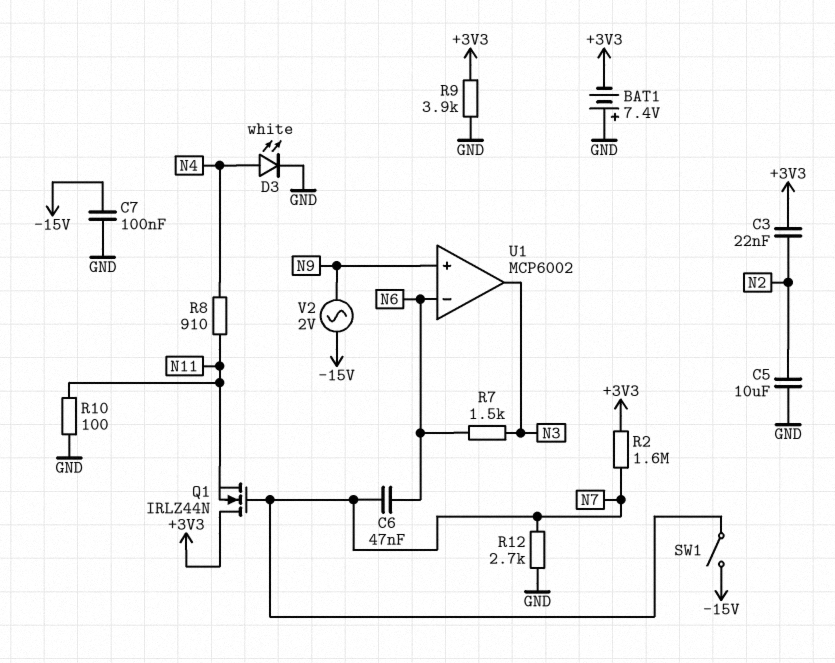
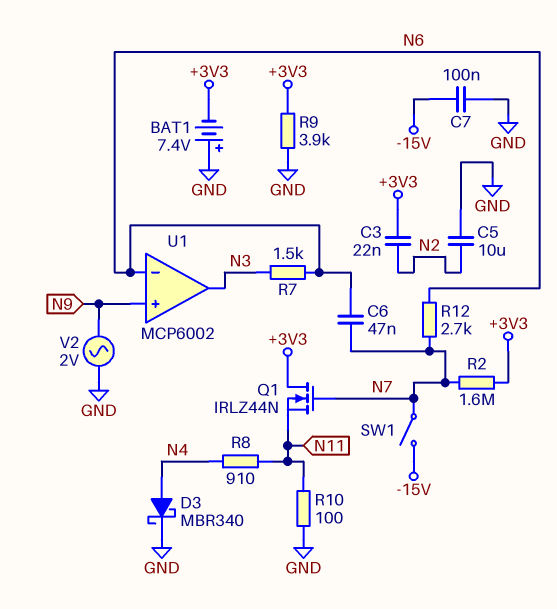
D3: LED white (A N4, K GND) -> schottky MBR340 (A N4, K GND)
R12: 2.7k (GND, N7) -> 2.7k (N6, N7)
V2: AC 2V (-15V, N9) -> AC 2V (GND, N9)

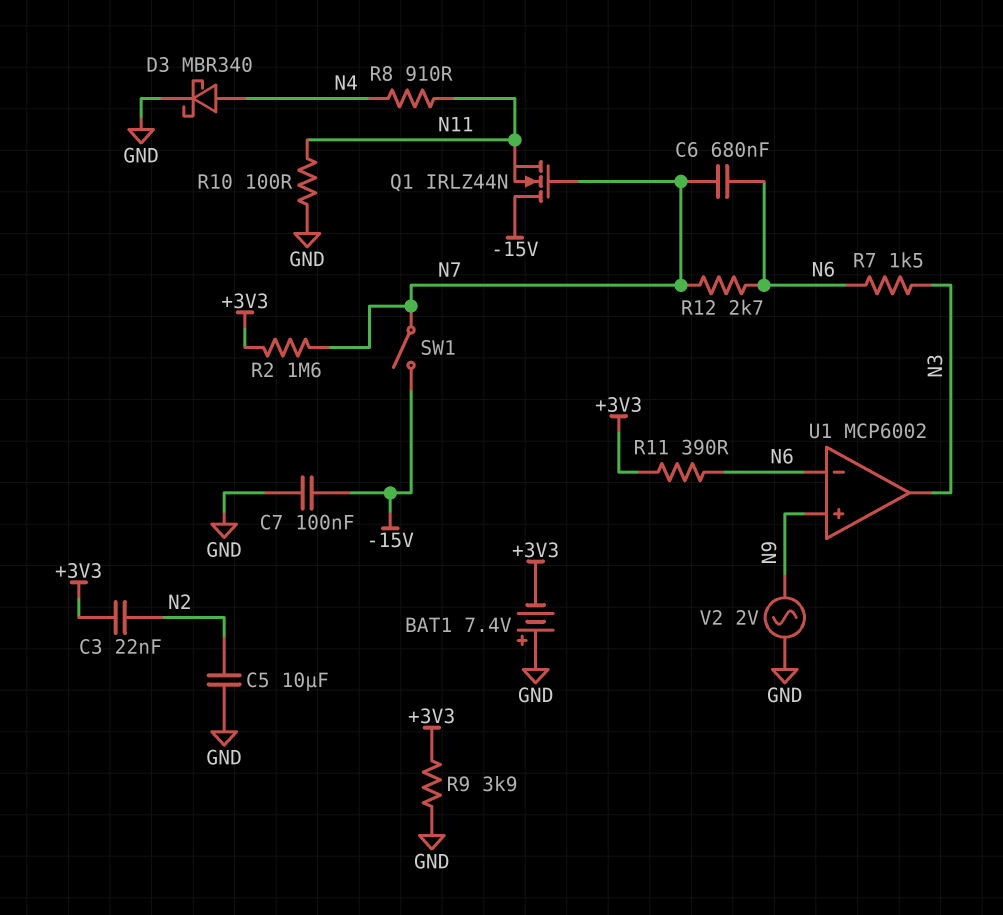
C6: 47nF (N6, N7) -> 680nF (N6, N7)
Q1: NMOS IRLZ44N (G N7, D +3V3, S N11) -> NMOS IRLZ44N (G N7, D -15V, S N11)
R11: none -> 390 (+3V3, N6)

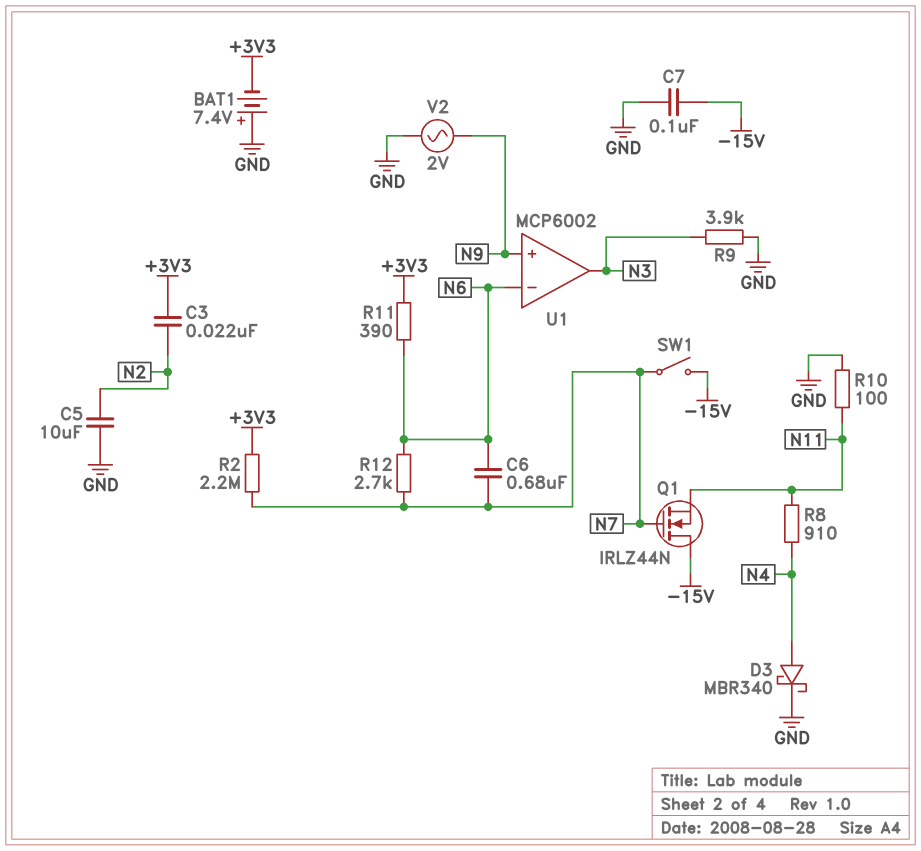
R2: 1.6M (+3V3, N7) -> 2.2M (+3V3, N7)
R7: 1.5k (N3, N6) -> none
R9: 3.9k (+3V3, GND) -> 3.9k (GND, N3)

